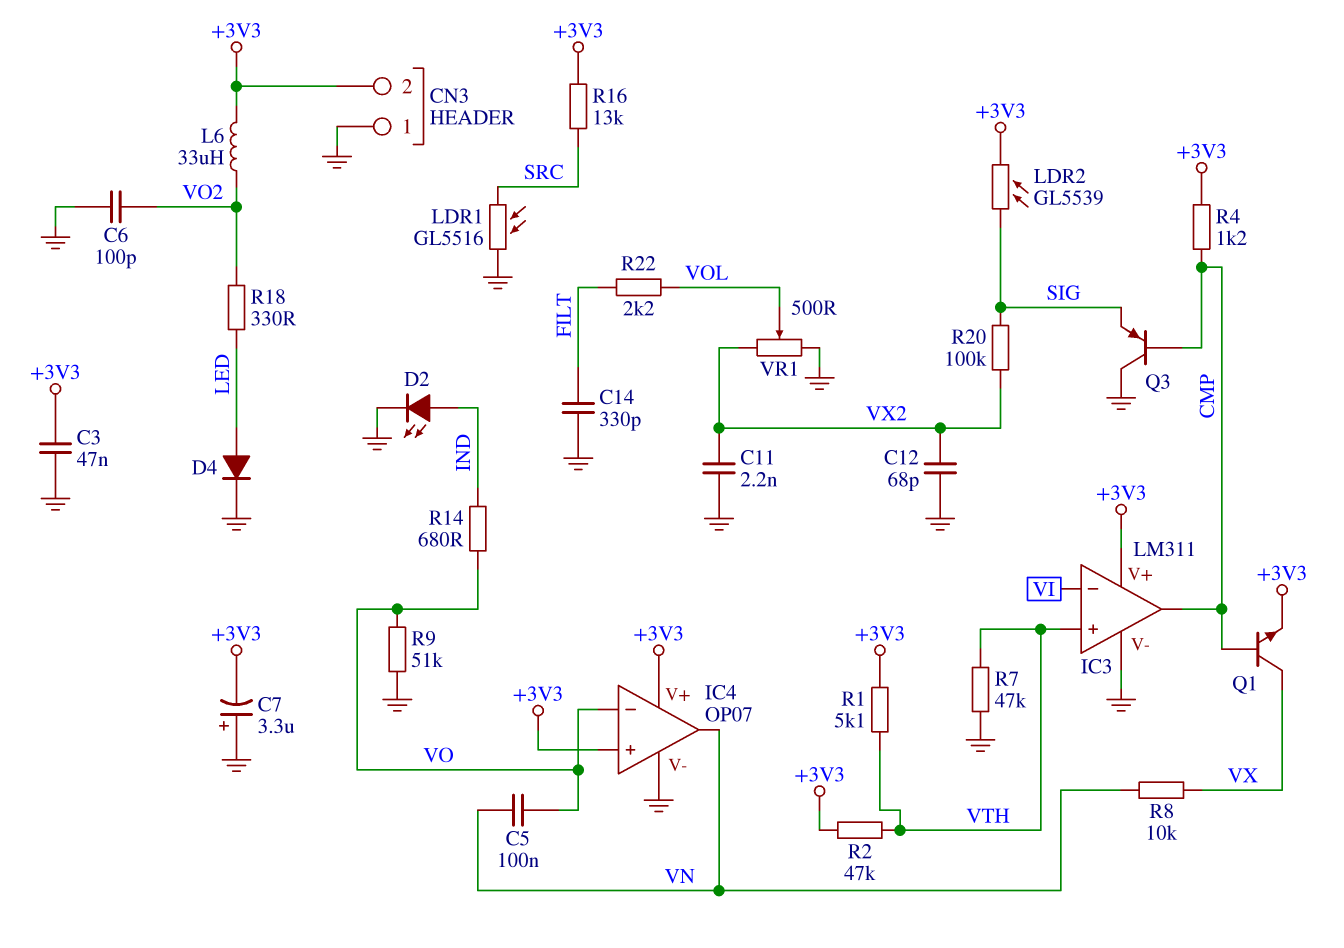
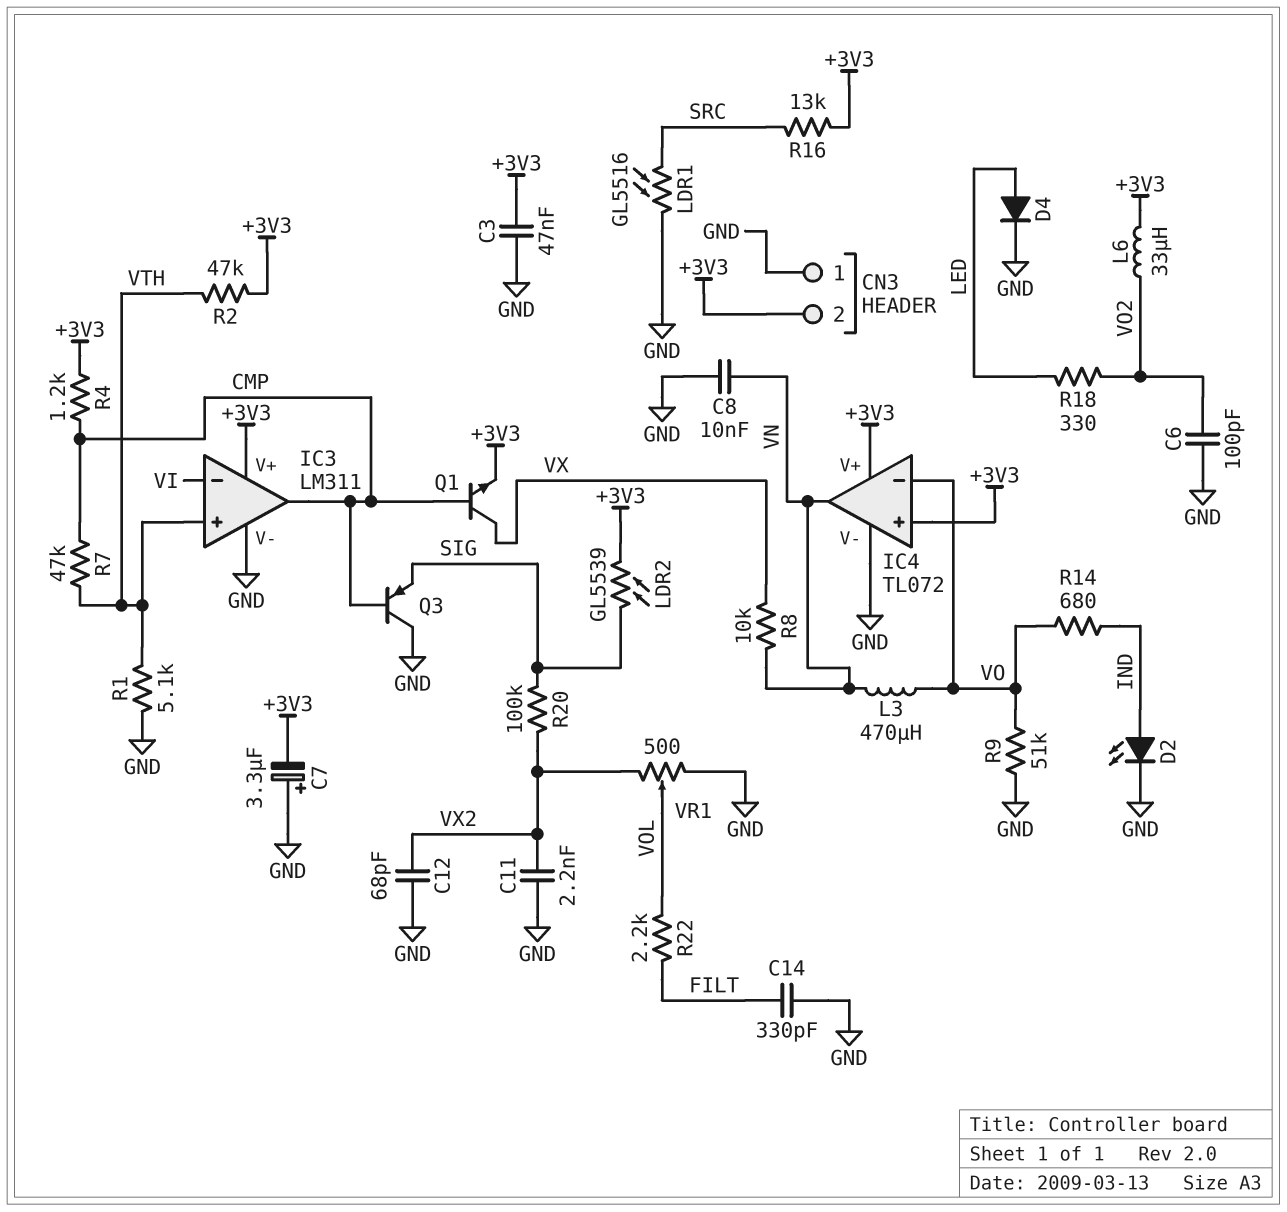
C5: 100nF (VN, VO) -> none
C8: none -> 10nF (GND, VN)
IC4: OP07 -> TL072
L3: none -> 470uH (VN, VO)
R1: 5.1k (+3V3, VTH) -> 5.1k (GND, VTH)
R7: 47k (GND, VTH) -> 47k (CMP, VTH)

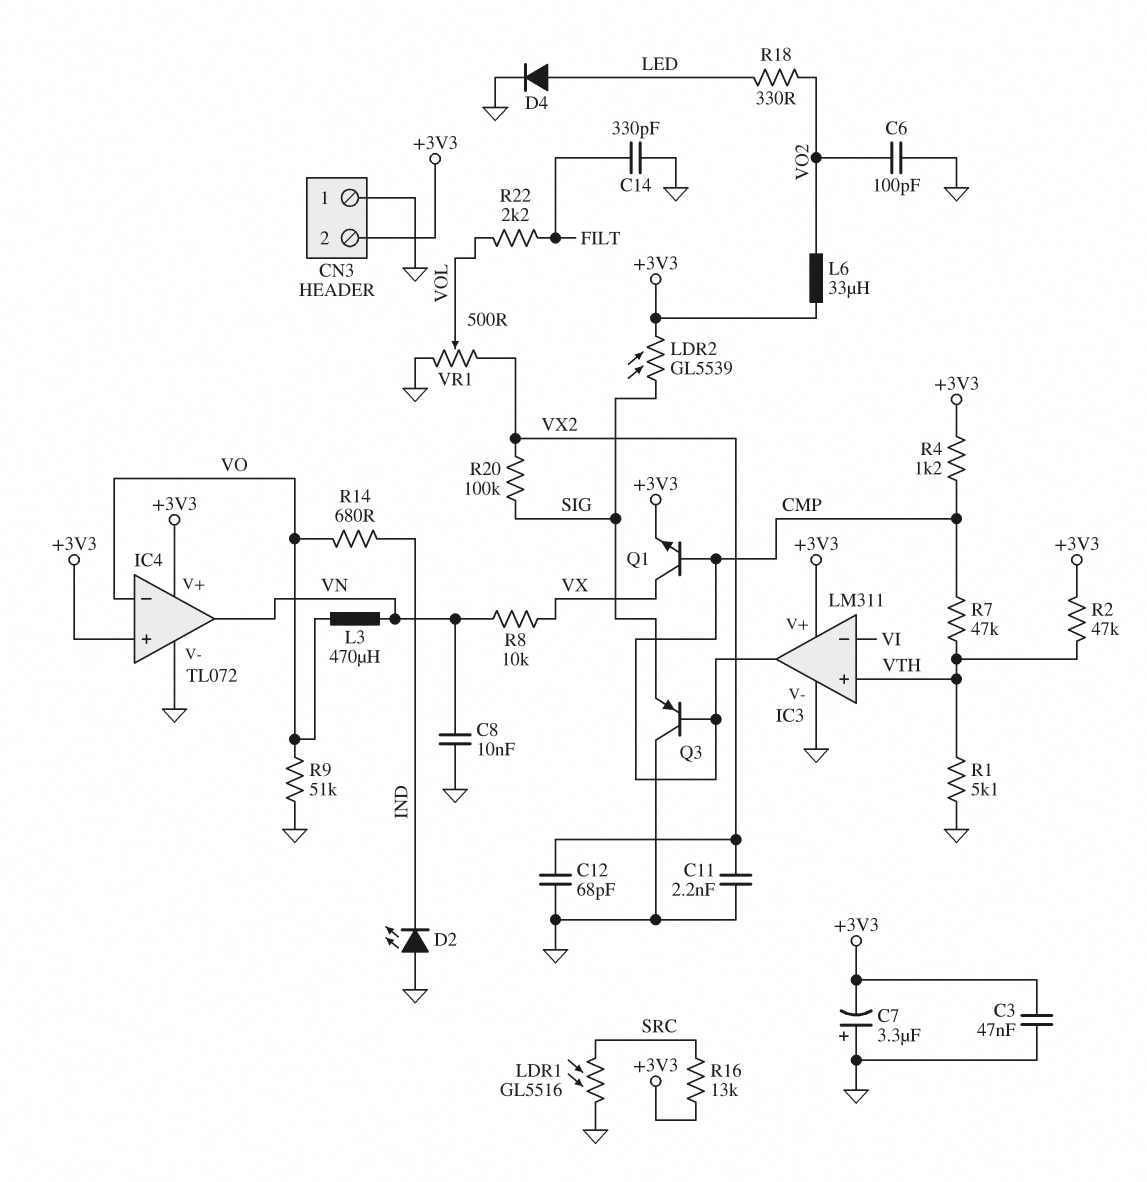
D2: LED (A IND, K GND) -> LED (A GND, K IND)

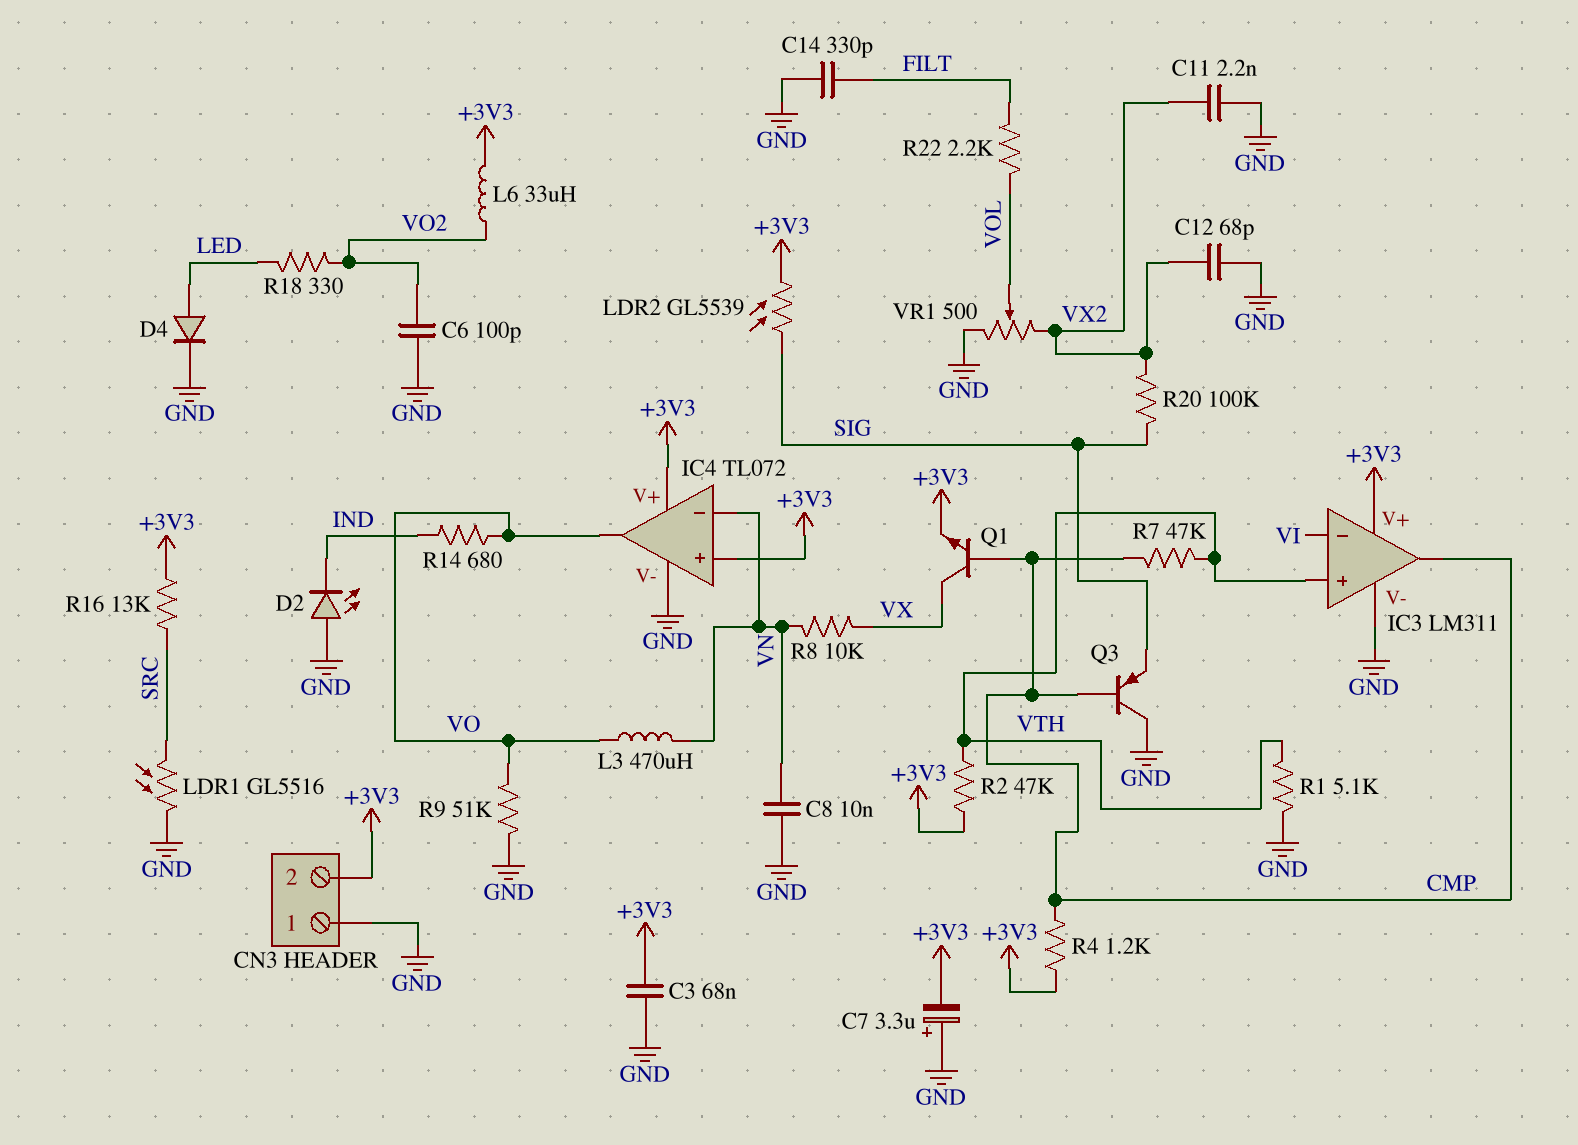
C3: 47nF (+3V3, GND) -> 68nF (+3V3, GND)
IC4 pin in-: VO -> VN
IC4 pin out: VN -> VO

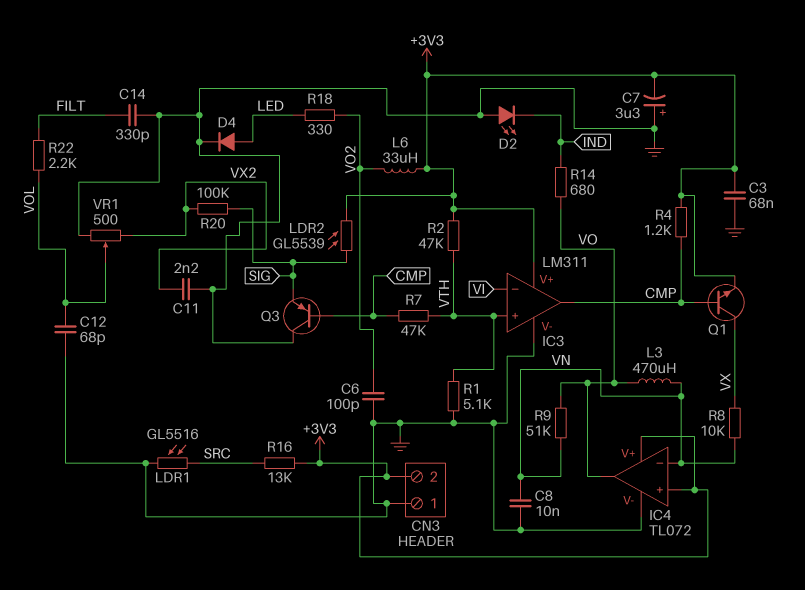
C12: 68pF (GND, VX2) -> 68pF (GND, VOL)
R9: 51k (GND, VO) -> 51k (VN, VO)

